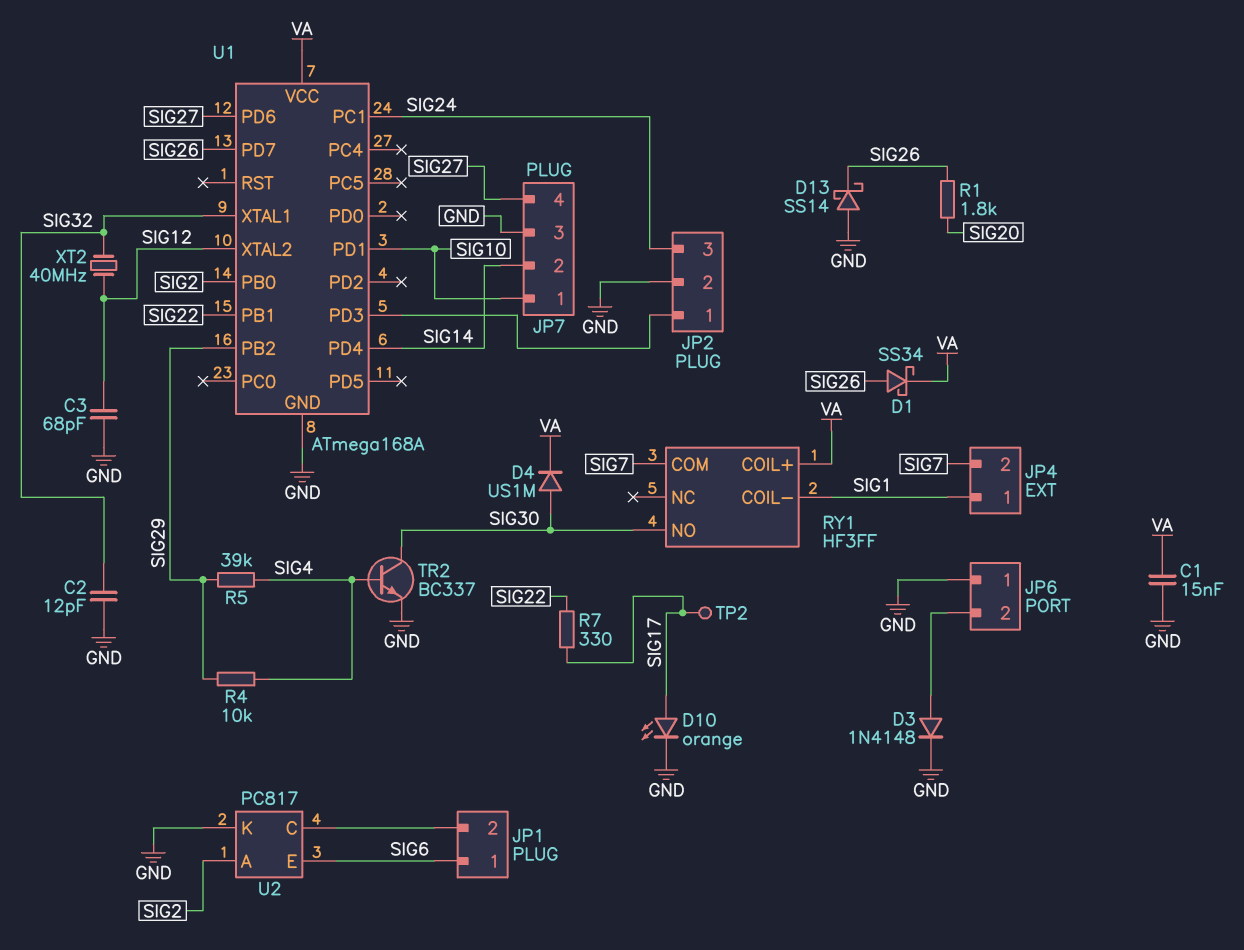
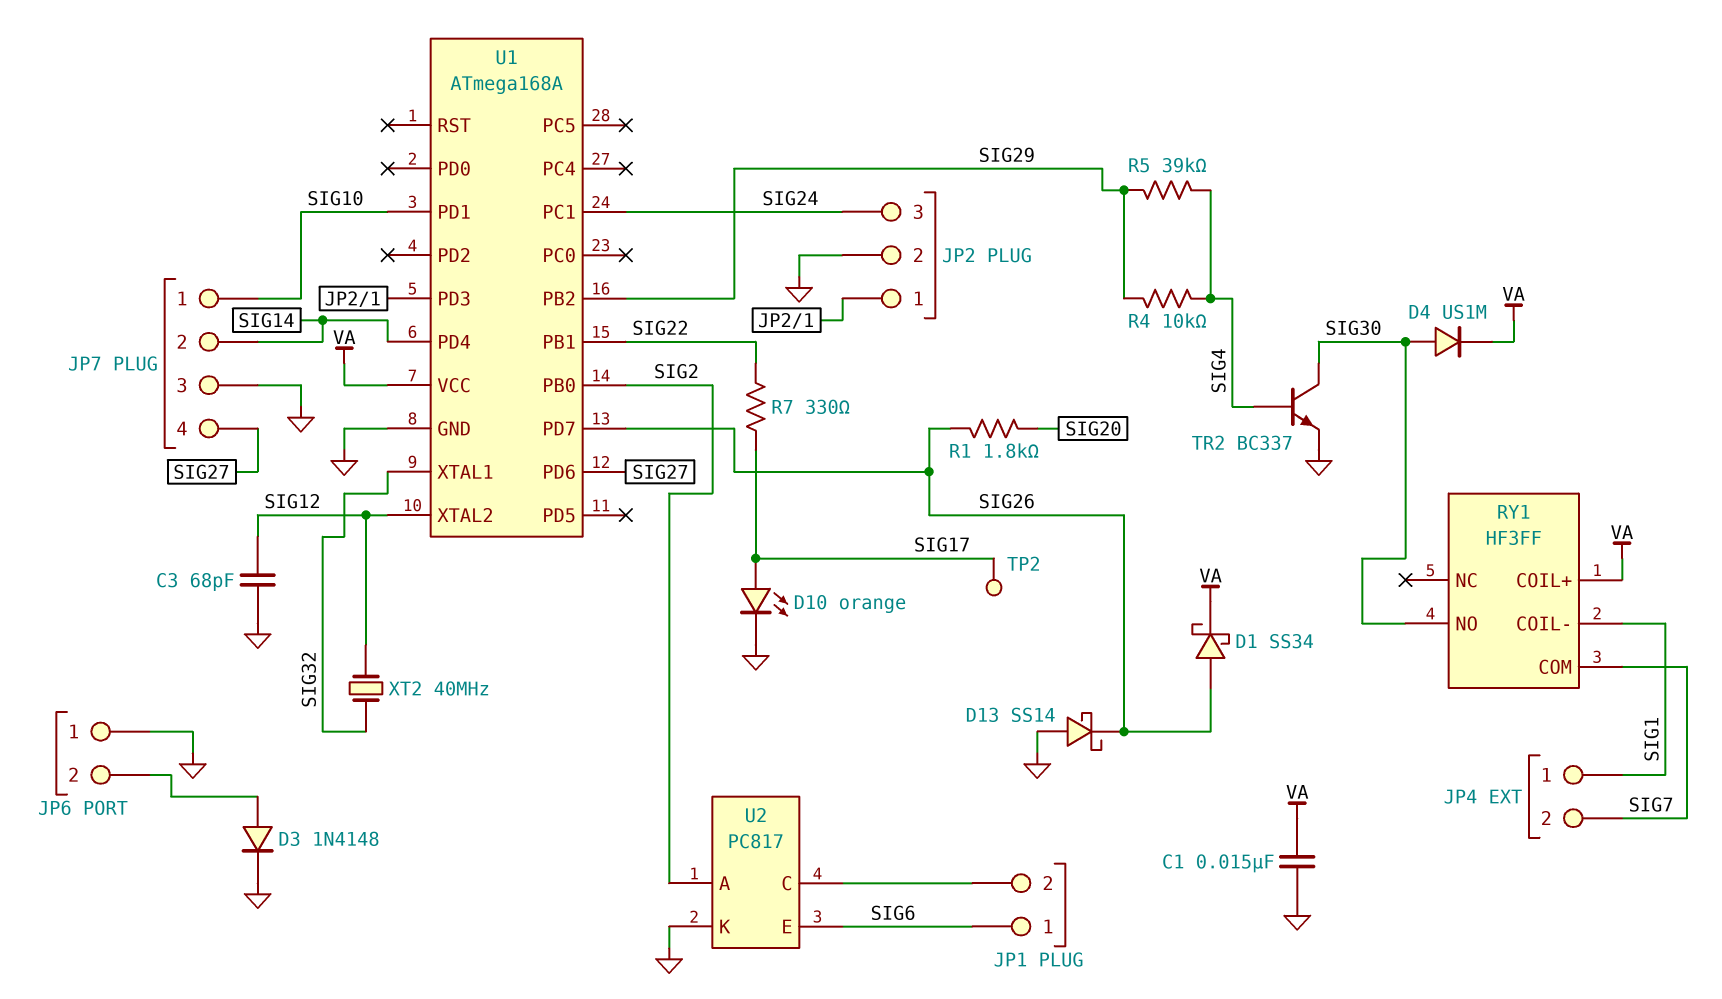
C2: 12pF (GND, SIG32) -> none

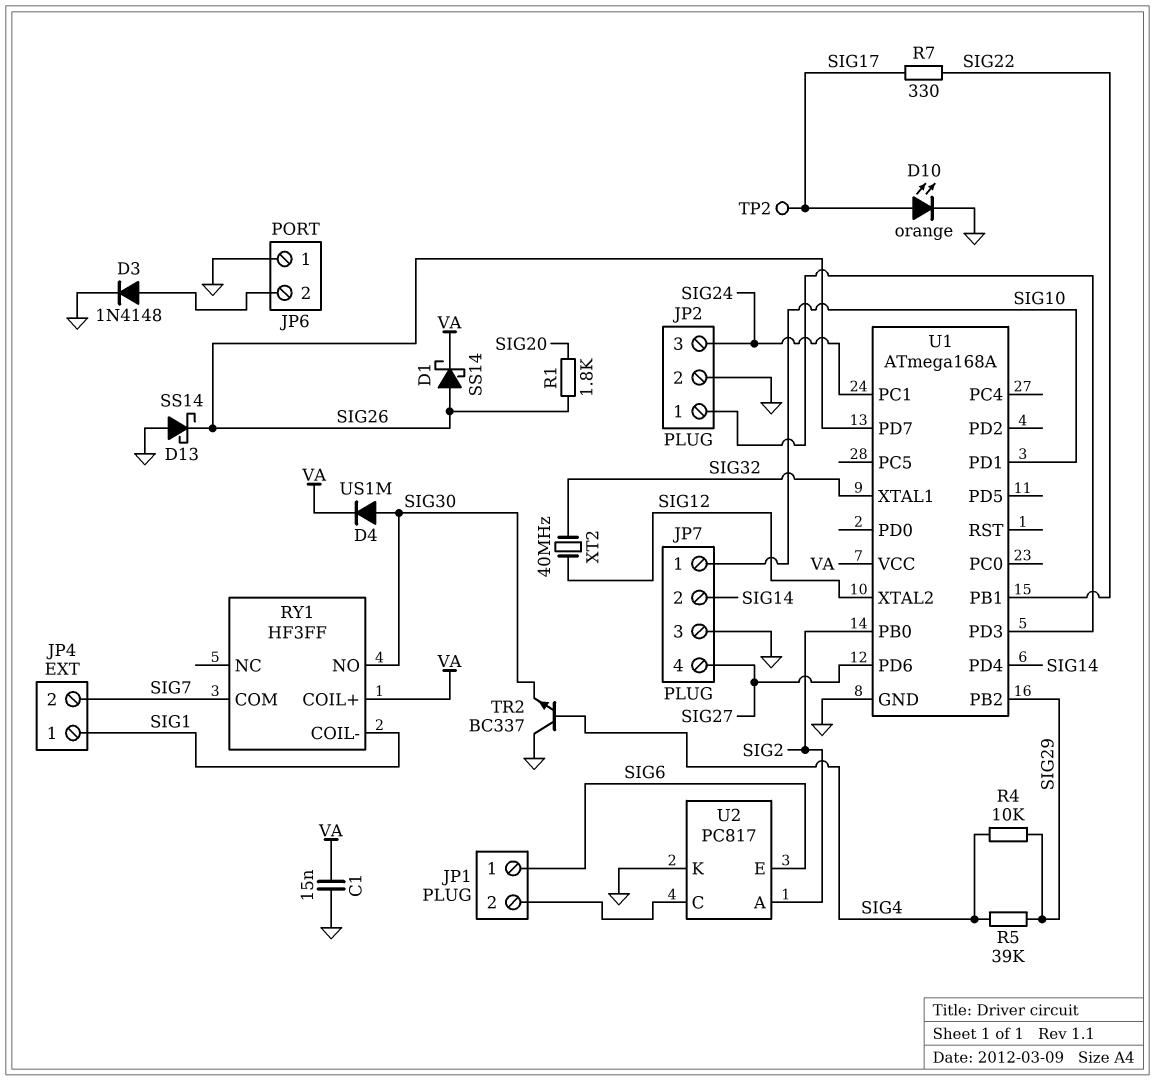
C3: 68pF (GND, SIG12) -> none
D1: schottky SS34 (A SIG26, K VA) -> schottky SS14 (A SIG26, K VA)
TR2: NPN BC337 (B SIG4, C SIG30, E GND) -> NPN BC337 (B SIG4, C GND, E SIG30)

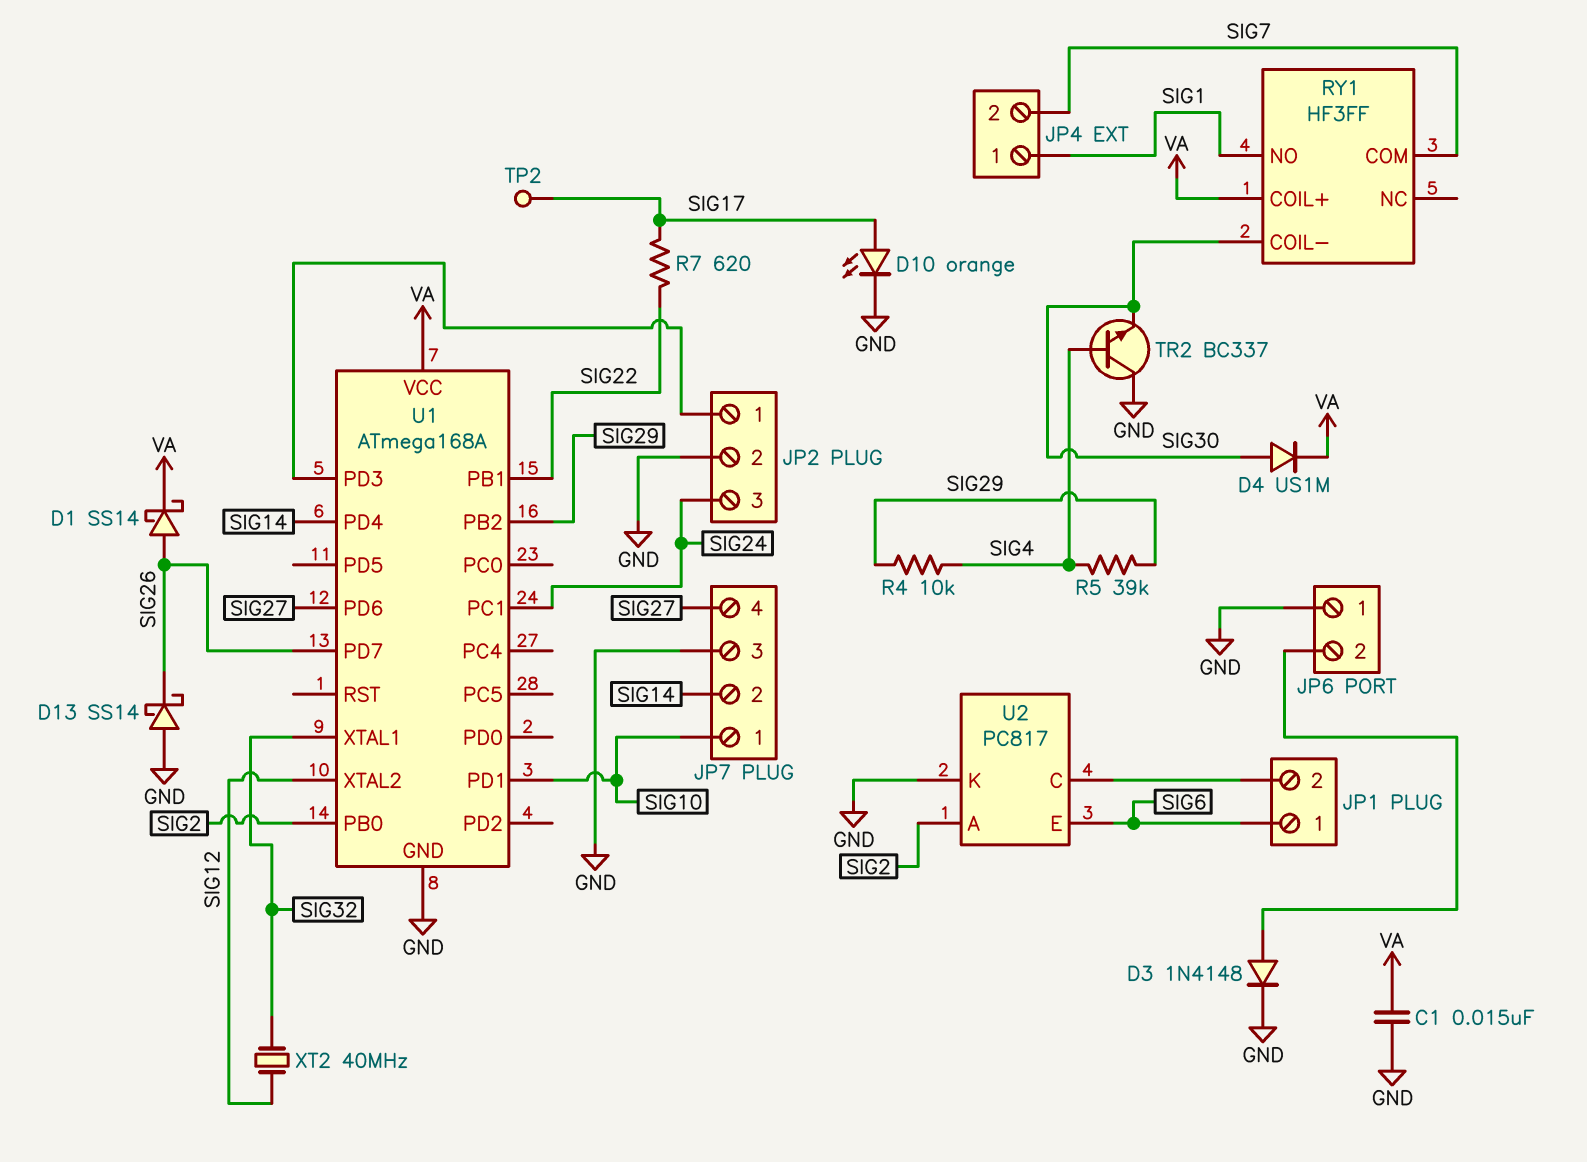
R1: 1.8k (SIG20, SIG26) -> none
R7: 330 (SIG17, SIG22) -> 620 (SIG17, SIG22)
RY1 pin COIL-: SIG1 -> SIG30
RY1 pin NO: SIG30 -> SIG1

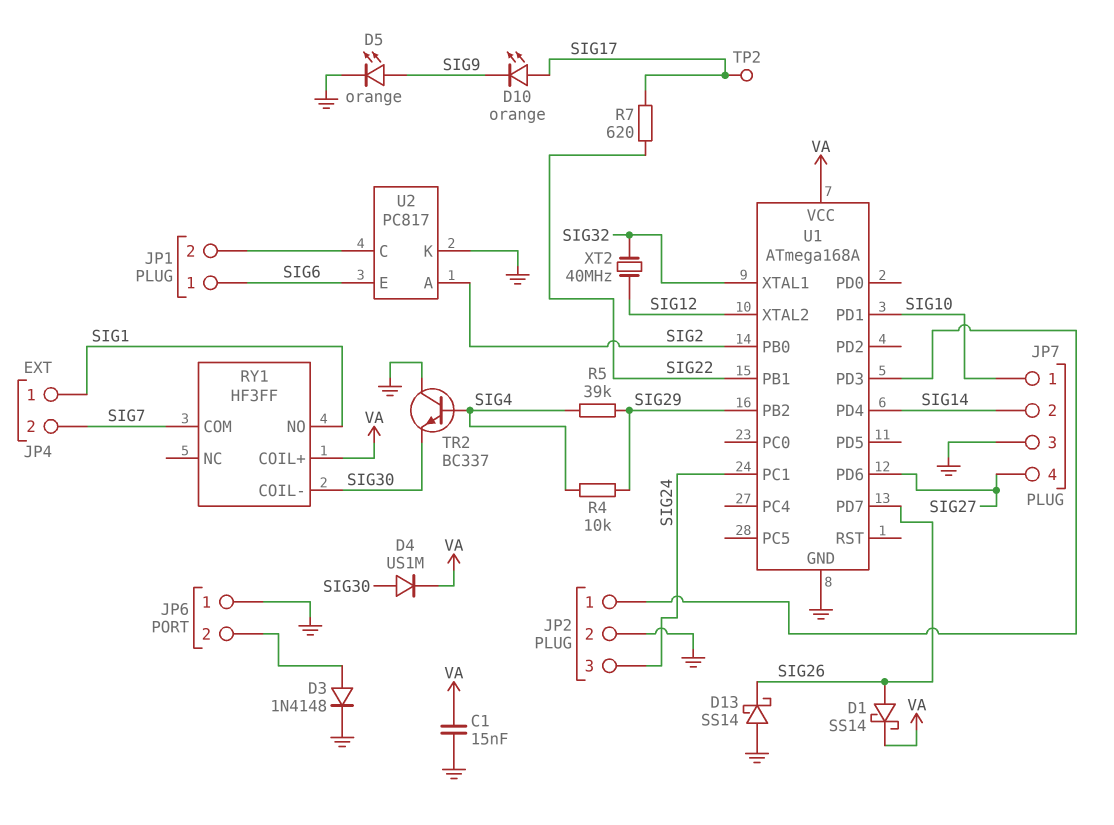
D5: none -> LED orange (A SIG9, K GND)
D10: LED orange (A SIG17, K GND) -> LED orange (A SIG17, K SIG9)

